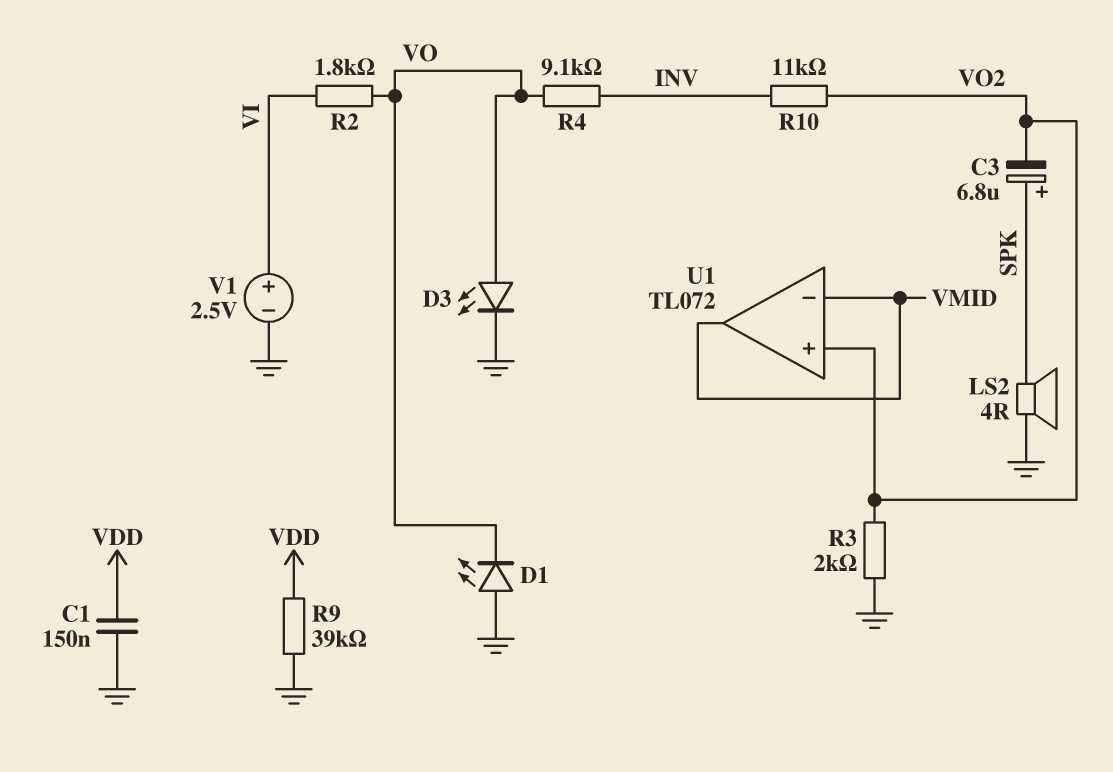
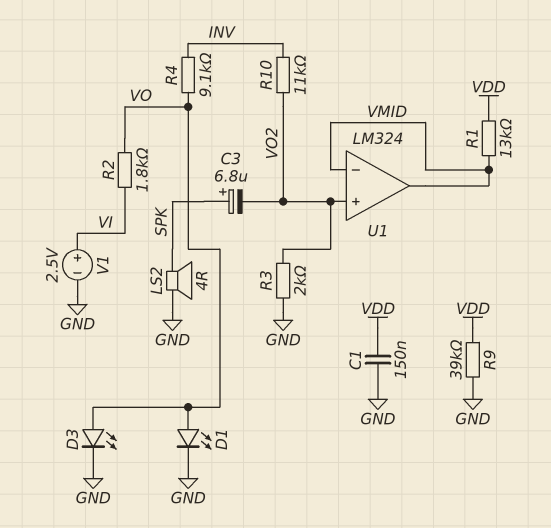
D1: LED (A GND, K VO) -> LED (A VO, K GND)
R1: none -> 13k (VDD, VMID)
U1: TL072 -> LM324

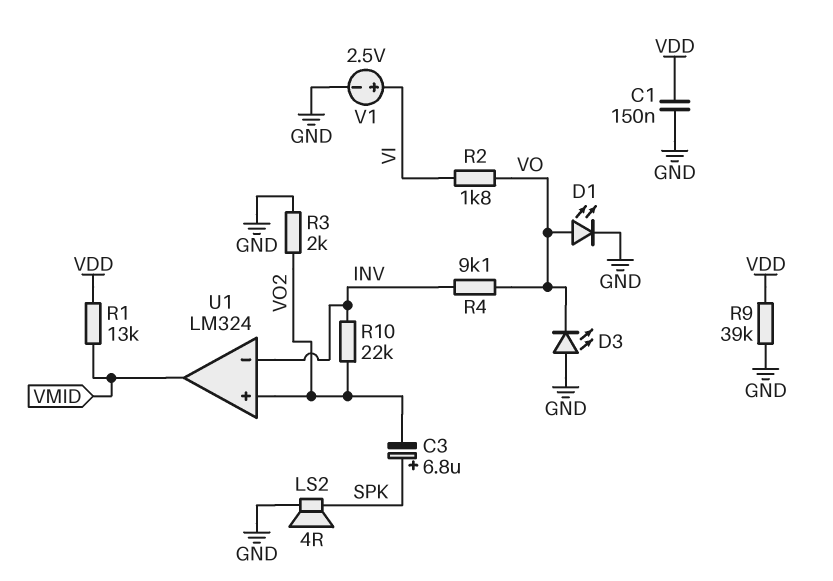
D3: LED (A VO, K GND) -> LED (A GND, K VO)
R10: 11k (INV, VO2) -> 22k (INV, VO2)
U1 pin in-: VMID -> INV

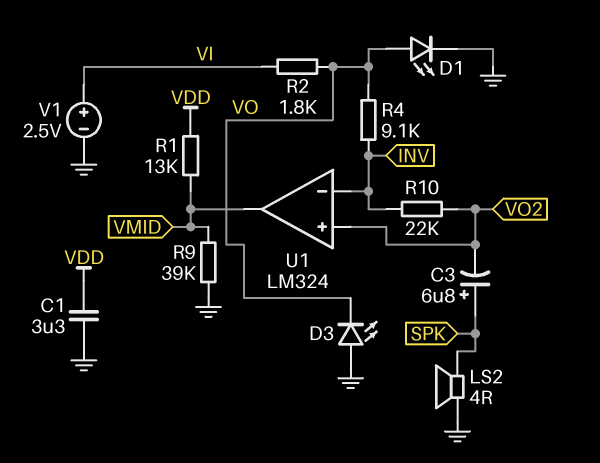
C1: 150nF (GND, VDD) -> 3.3uF (GND, VDD)
R3: 2k (GND, VO2) -> none
R9: 39k (GND, VDD) -> 39k (GND, VMID)

